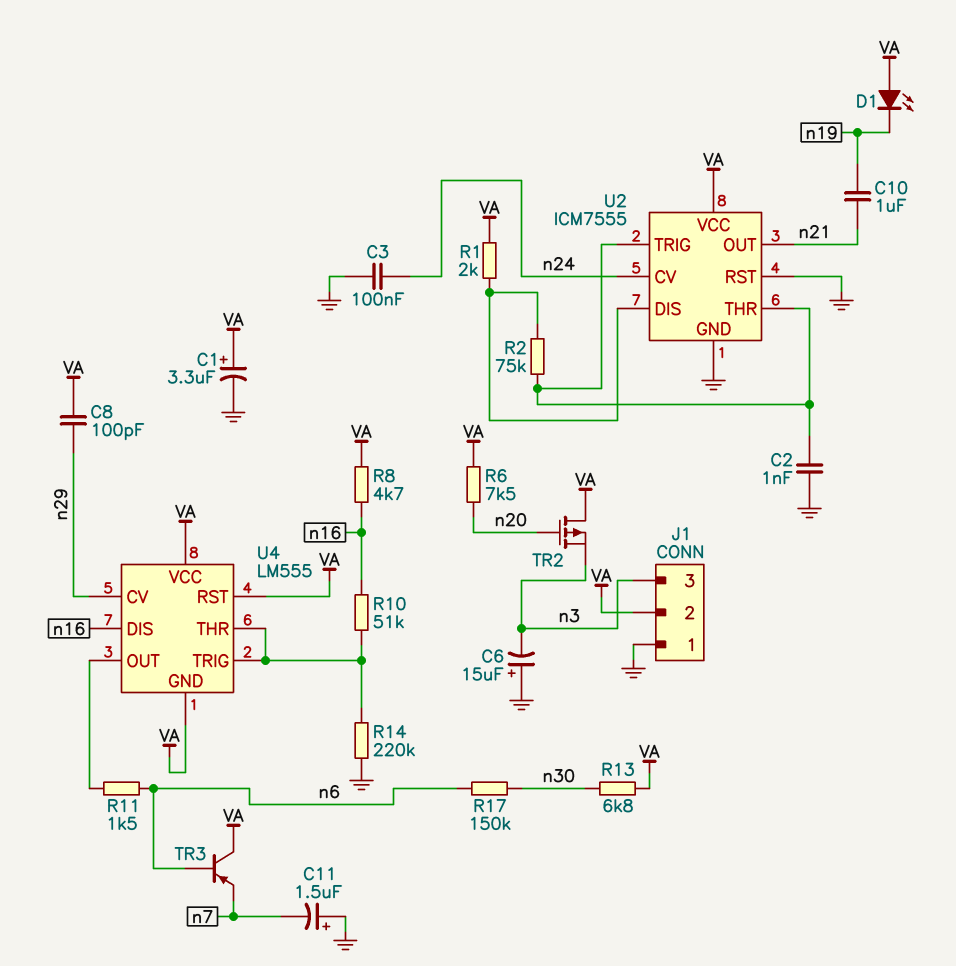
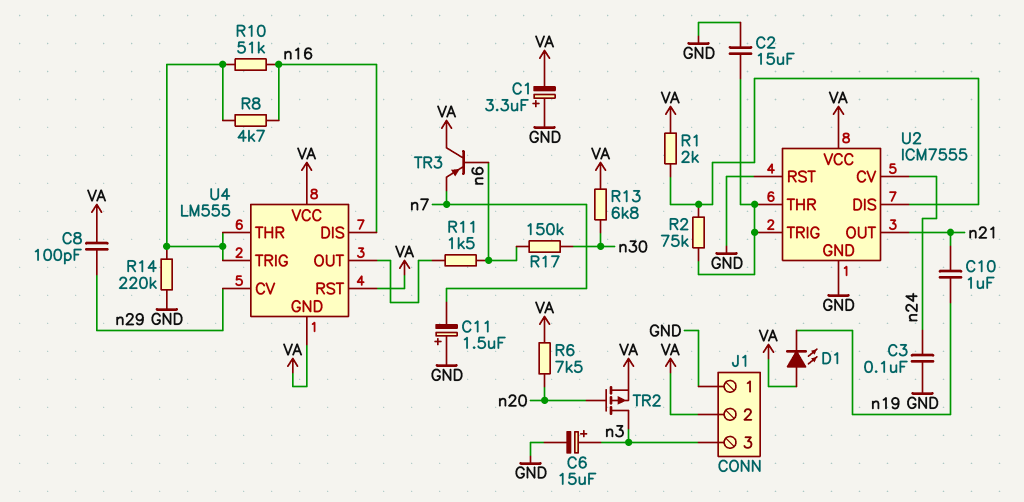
C1: 3.3uF (plus VA, minus GND) -> 3.3uF (plus GND, minus VA)
C2: 1nF (GND, U2/THR) -> 15uF (GND, U2/THR)
C6: 15uF (plus GND, minus n3) -> 15uF (plus n3, minus GND)
R8: 4.7k (VA, n16) -> 4.7k (U4/THR, n16)
TR2: PMOS (G n20, D VA, S n3) -> PMOS (G n20, D n3, S VA)

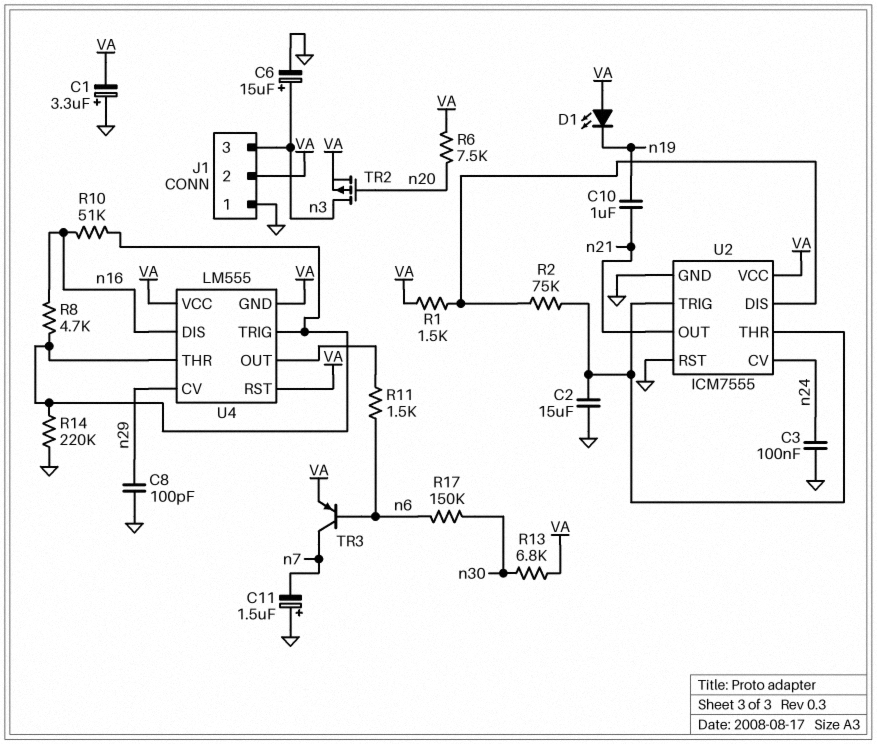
C8: 100pF (VA, n29) -> 100pF (GND, n29)
R1: 2k (U2/DIS, VA) -> 1.5k (U2/DIS, VA)
TR3: PNP (B n6, C VA, E n7) -> PNP (B n6, C n7, E VA)

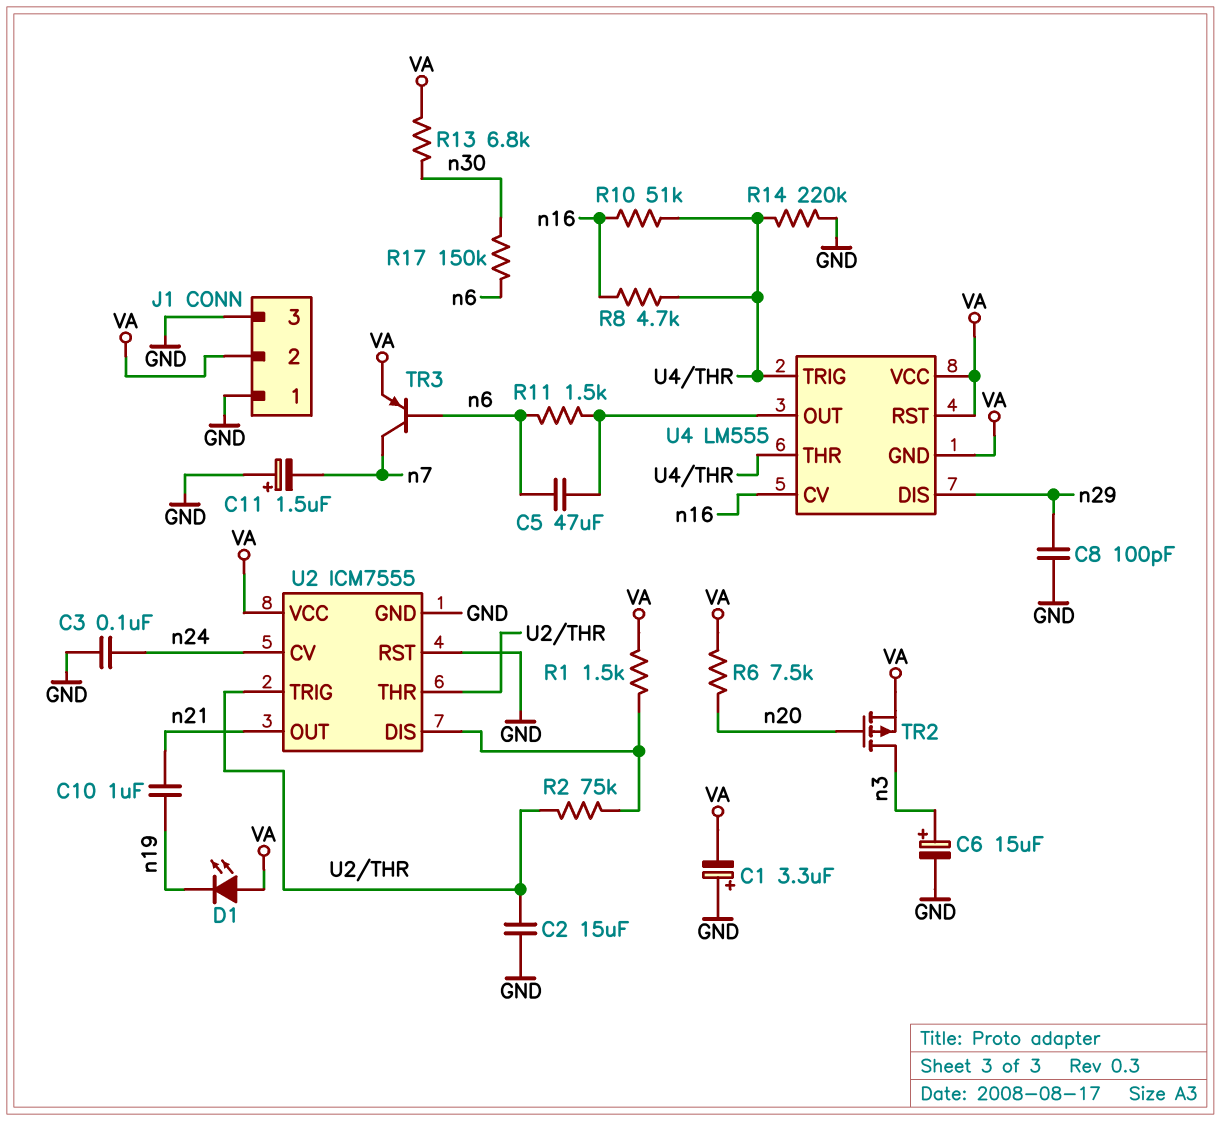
C5: none -> 47uF (U4/OUT, n6)
J1 pin 3: n3 -> GND
U4 pin CV: n29 -> n16
U4 pin DIS: n16 -> n29

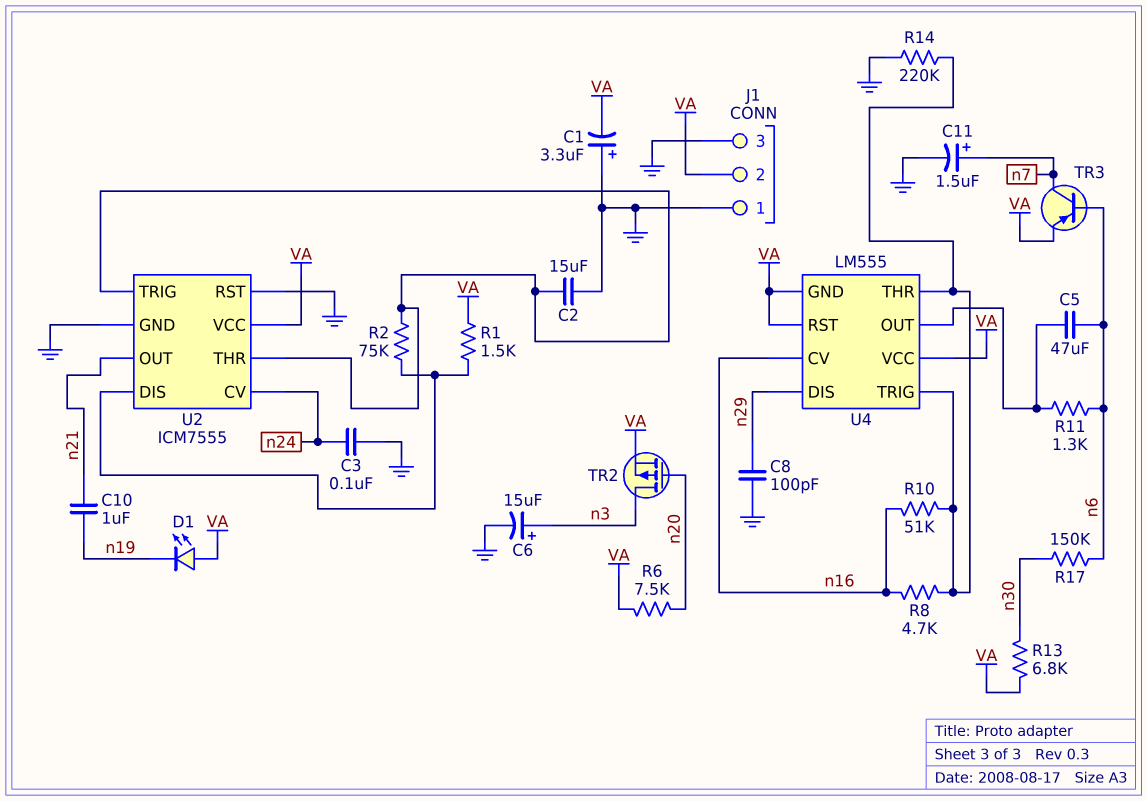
C11: 1.5uF (plus GND, minus n7) -> 1.5uF (plus n7, minus GND)
R11: 1.5k (U4/OUT, n6) -> 1.3k (U4/OUT, n6)

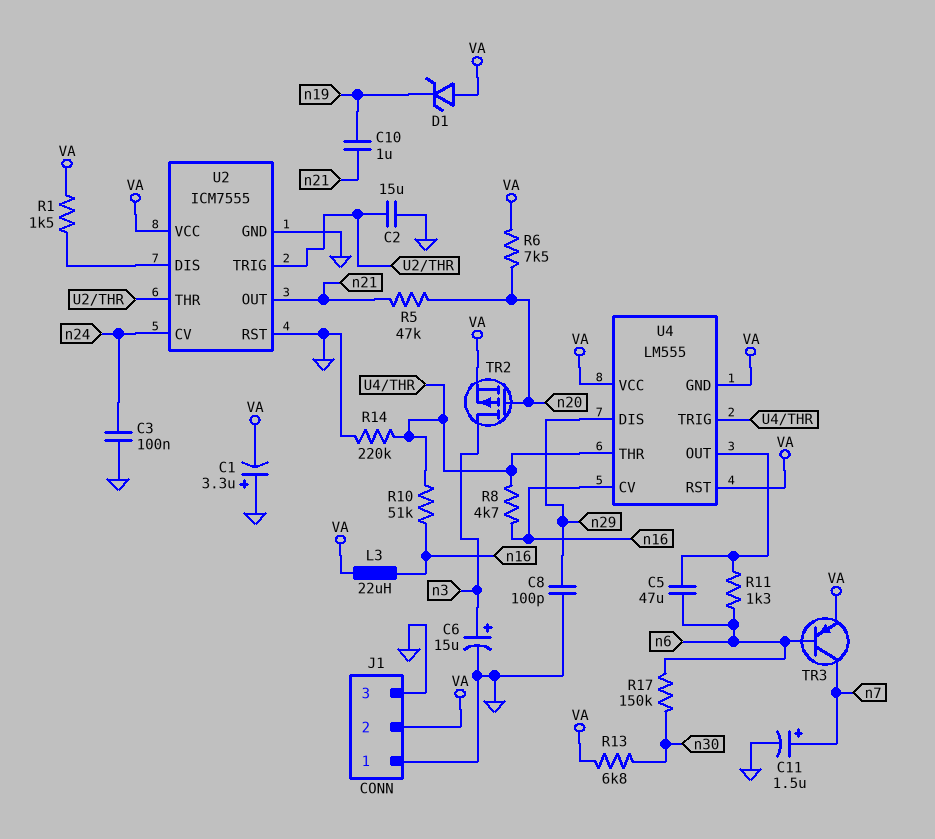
D1: LED (A VA, K n19) -> zener (A VA, K n19)
L3: none -> 22uH (VA, n16)
R2: 75k (U2/DIS, U2/THR) -> none
R5: none -> 47k (n20, n21)

